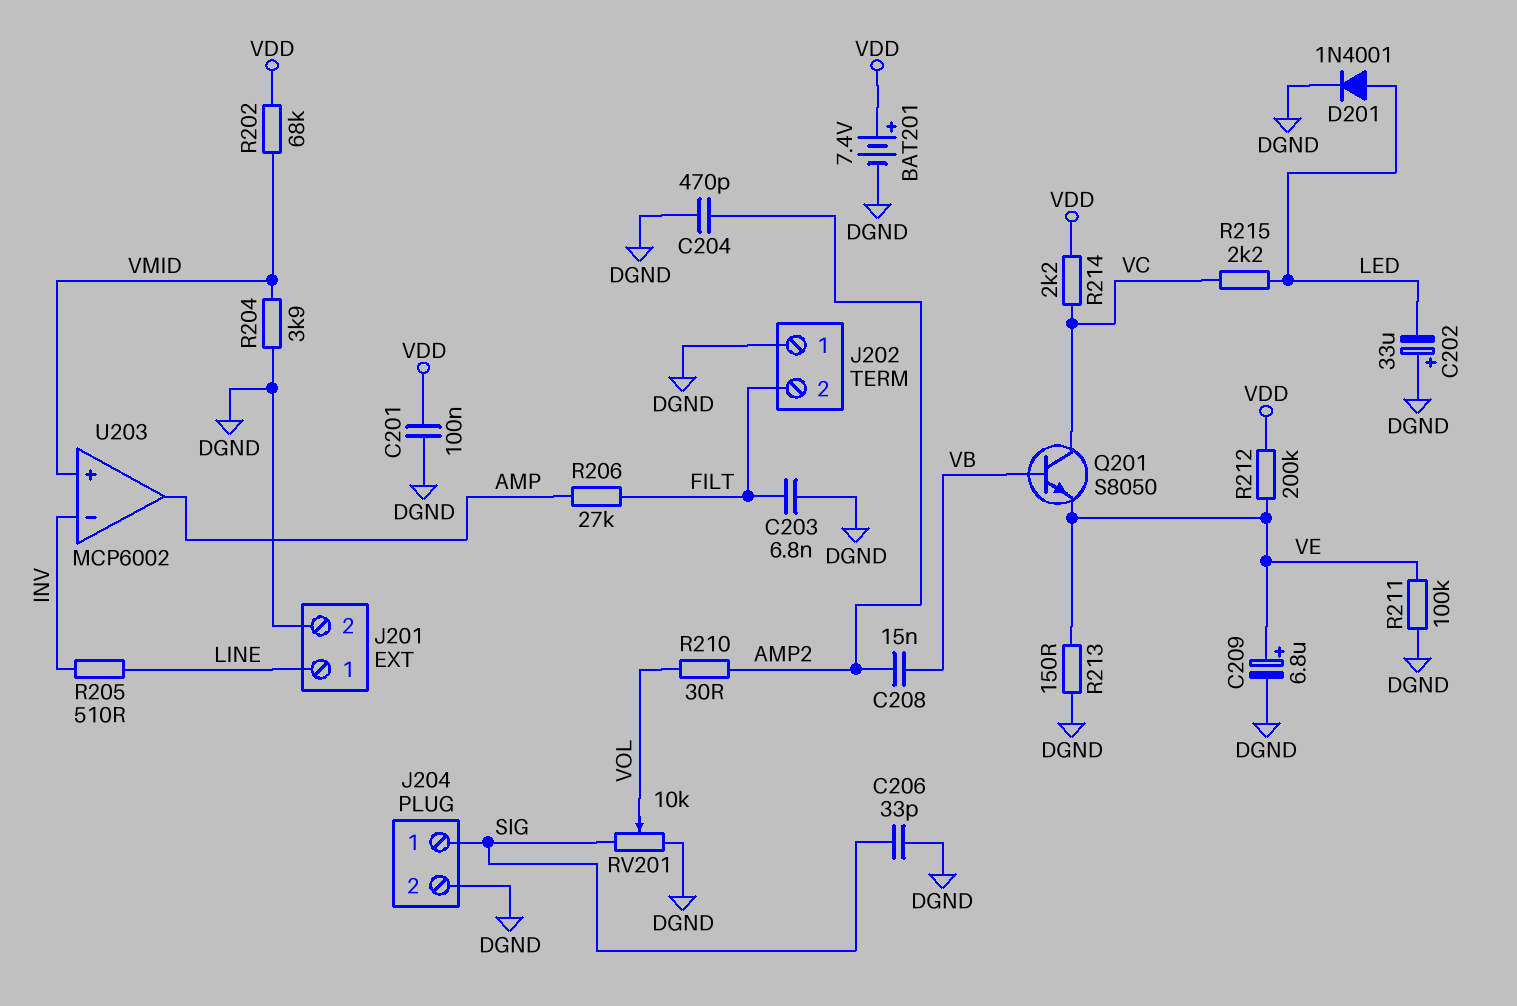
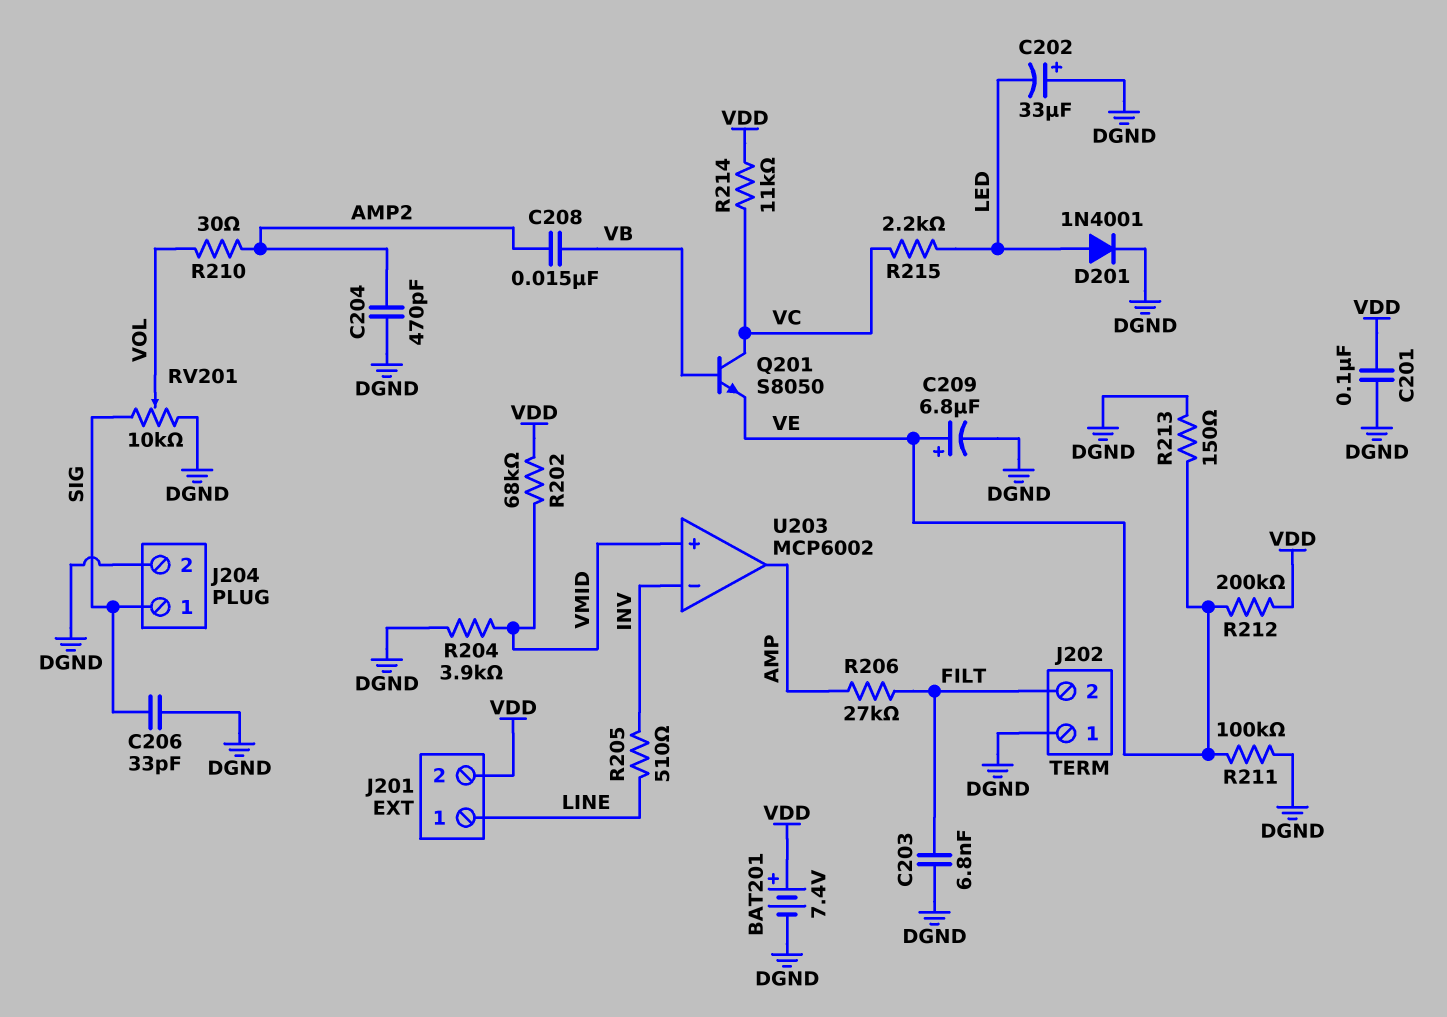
J201 pin 2: DGND -> VDD
R214: 2.2k (VC, VDD) -> 11k (VC, VDD)

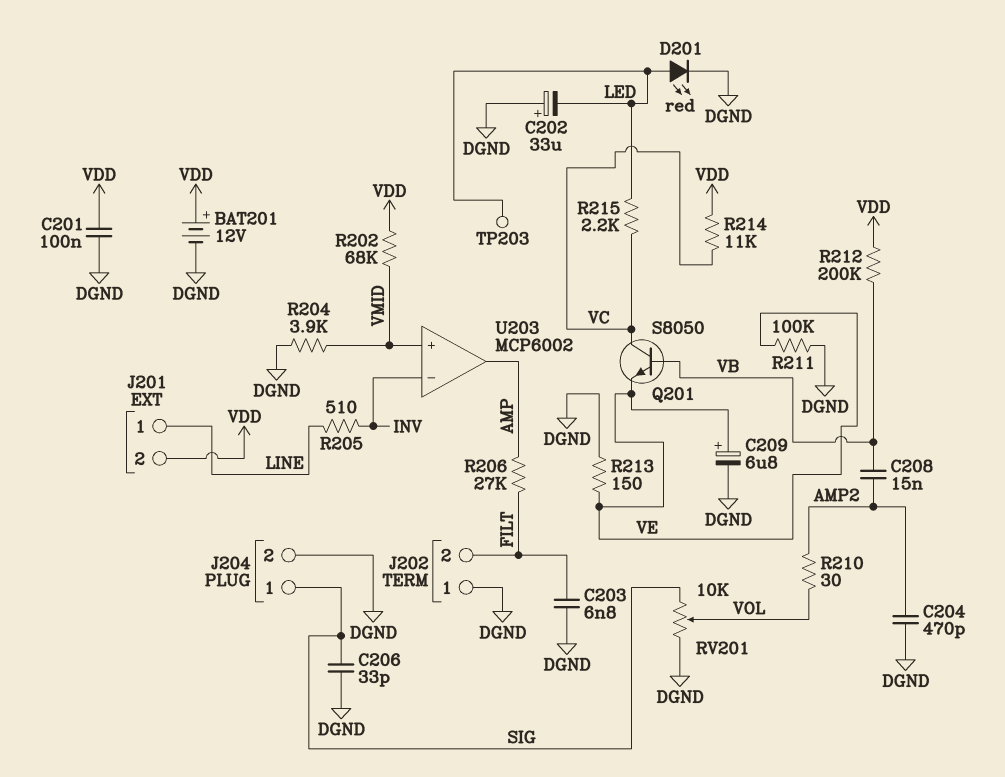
BAT201: 7.4V (plus VDD, minus DGND) -> 12V (plus VDD, minus DGND)
D201: diode 1N4001 (A LED, K DGND) -> LED red (A LED, K DGND)
R212: 200k (VDD, VE) -> 200k (VB, VDD)
TP203: none -> test point (LED)

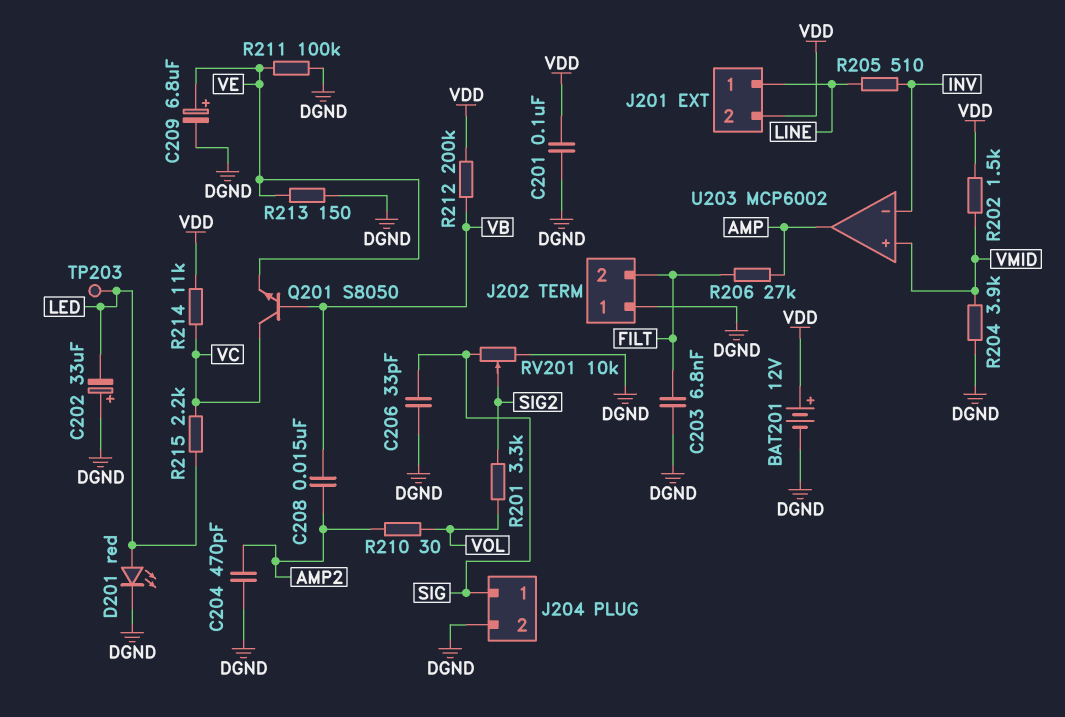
R201: none -> 3.3k (SIG2, VOL)
R202: 68k (VDD, VMID) -> 1.5k (VDD, VMID)
RV201: 10k (DGND, SIG, wiper VOL) -> 10k (DGND, SIG, wiper SIG2)

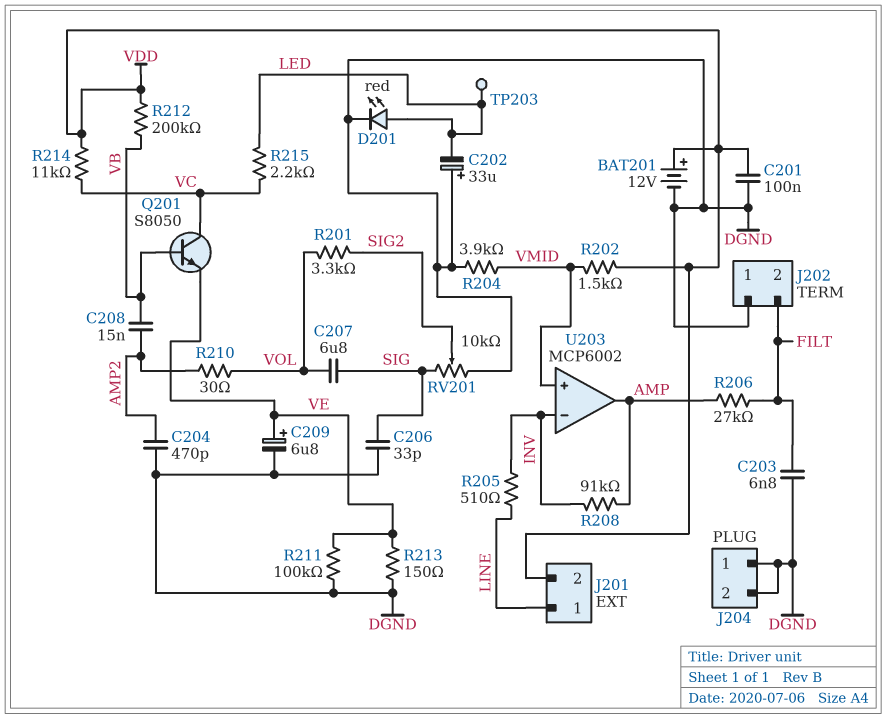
C207: none -> 6.8uF (SIG, VOL)
J204 pin 1: SIG -> DGND
R208: none -> 91k (AMP, INV)

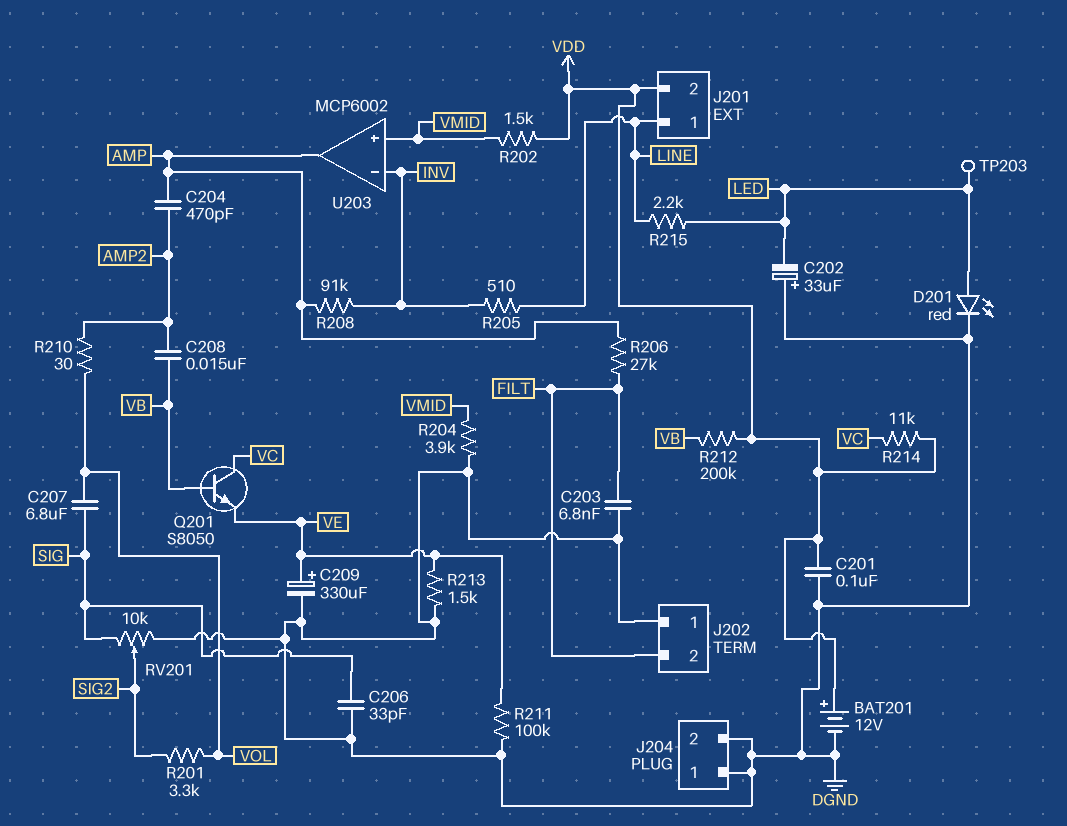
C204: 470pF (AMP2, DGND) -> 470pF (AMP, AMP2)
C209: 6.8uF (plus VE, minus DGND) -> 330uF (plus VE, minus DGND)
R213: 150 (DGND, VE) -> 1.5k (DGND, VE)
R215: 2.2k (LED, VC) -> 2.2k (LED, LINE)

